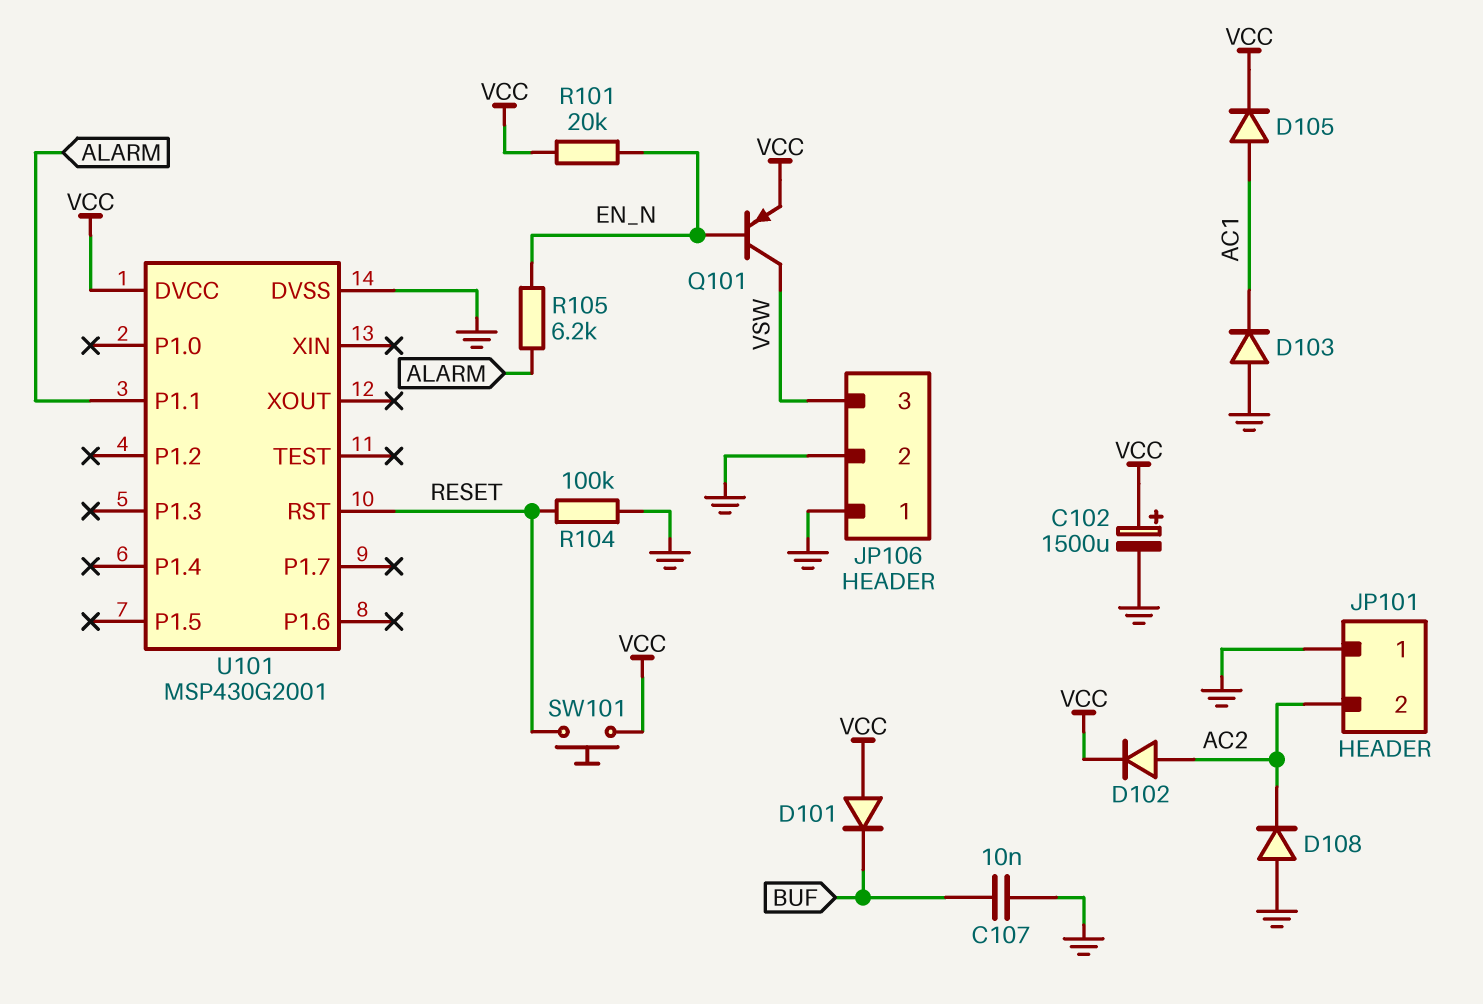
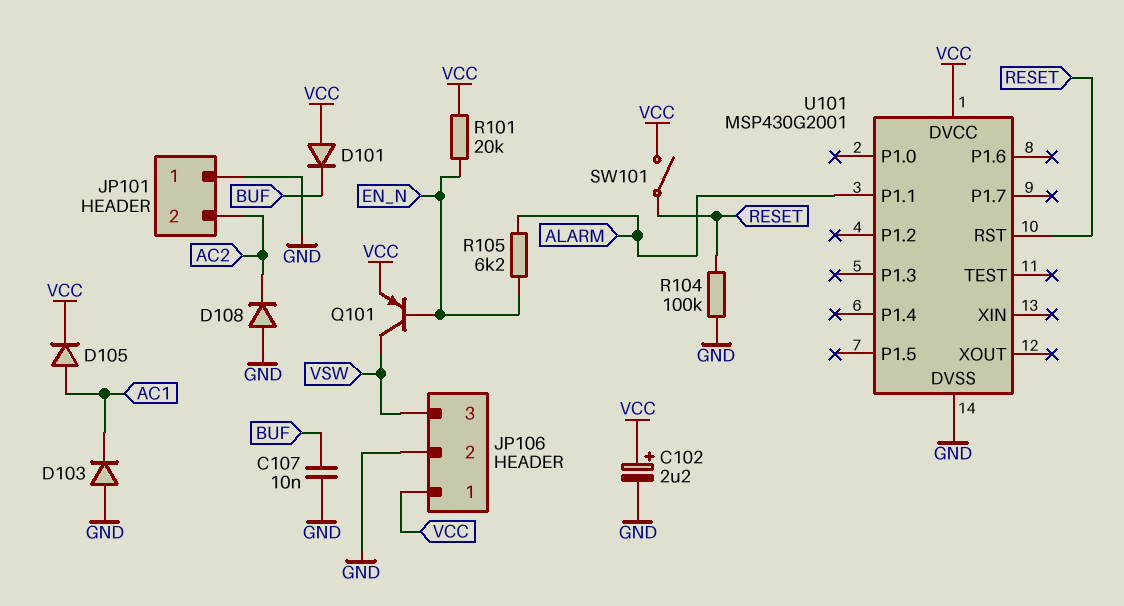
C102: 1500uF (plus VCC, minus GND) -> 2.2uF (plus VCC, minus GND)
D102: diode (A AC2, K VCC) -> none
JP106 pin 1: GND -> VCC
SW101: button (RESET, VCC) -> switch (RESET, VCC)

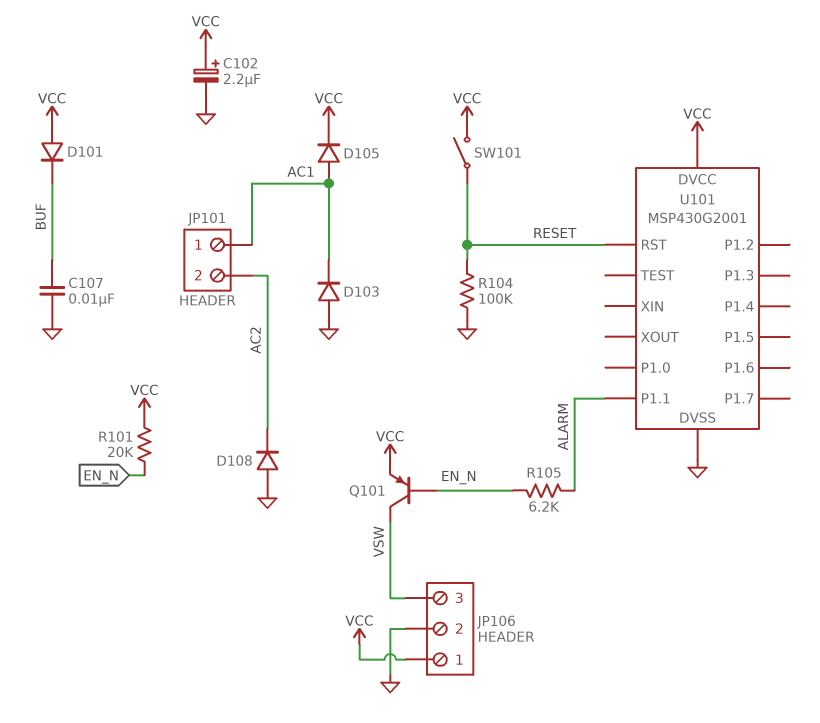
JP101 pin 1: GND -> AC1

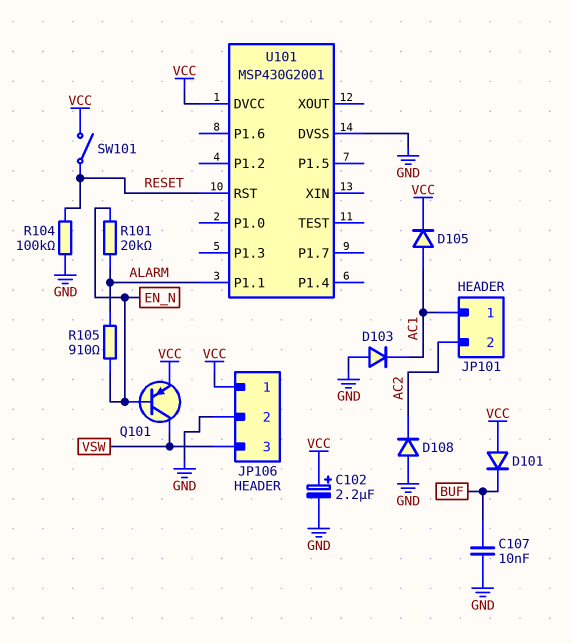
R101: 20k (EN_N, VCC) -> 20k (ALARM, EN_N)
R105: 6.2k (ALARM, EN_N) -> 910 (ALARM, EN_N)

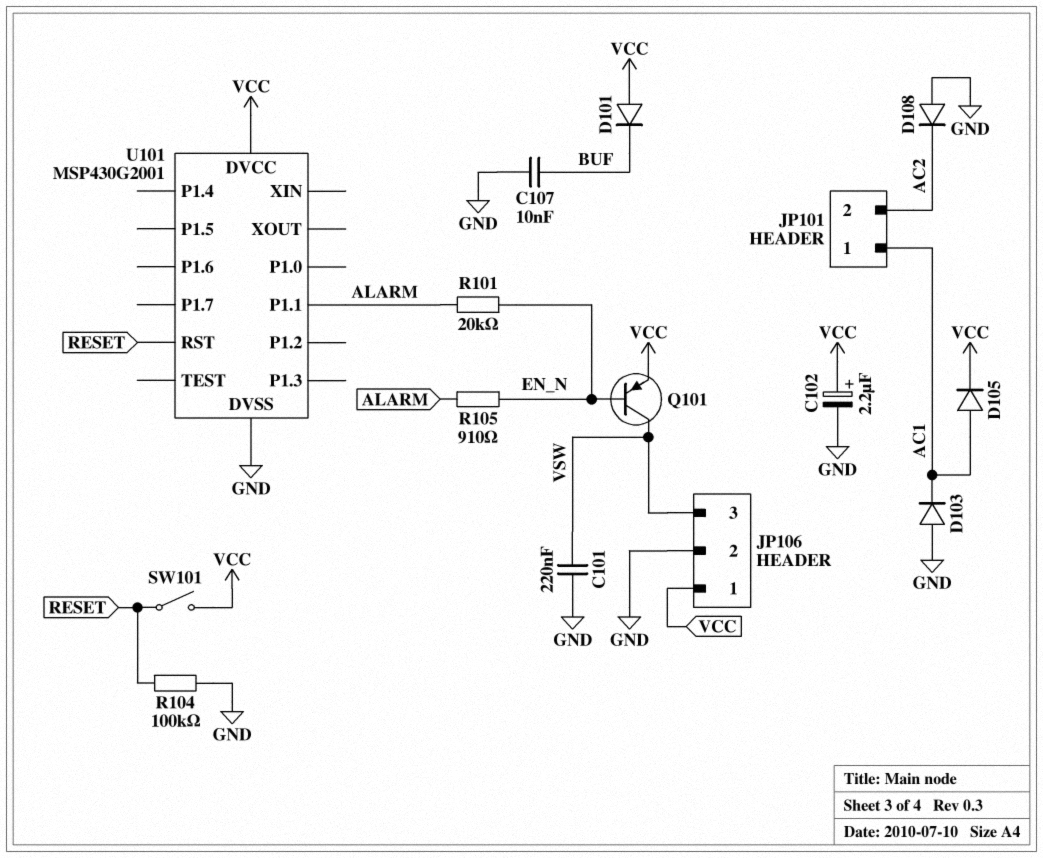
C101: none -> 220nF (GND, VSW)

